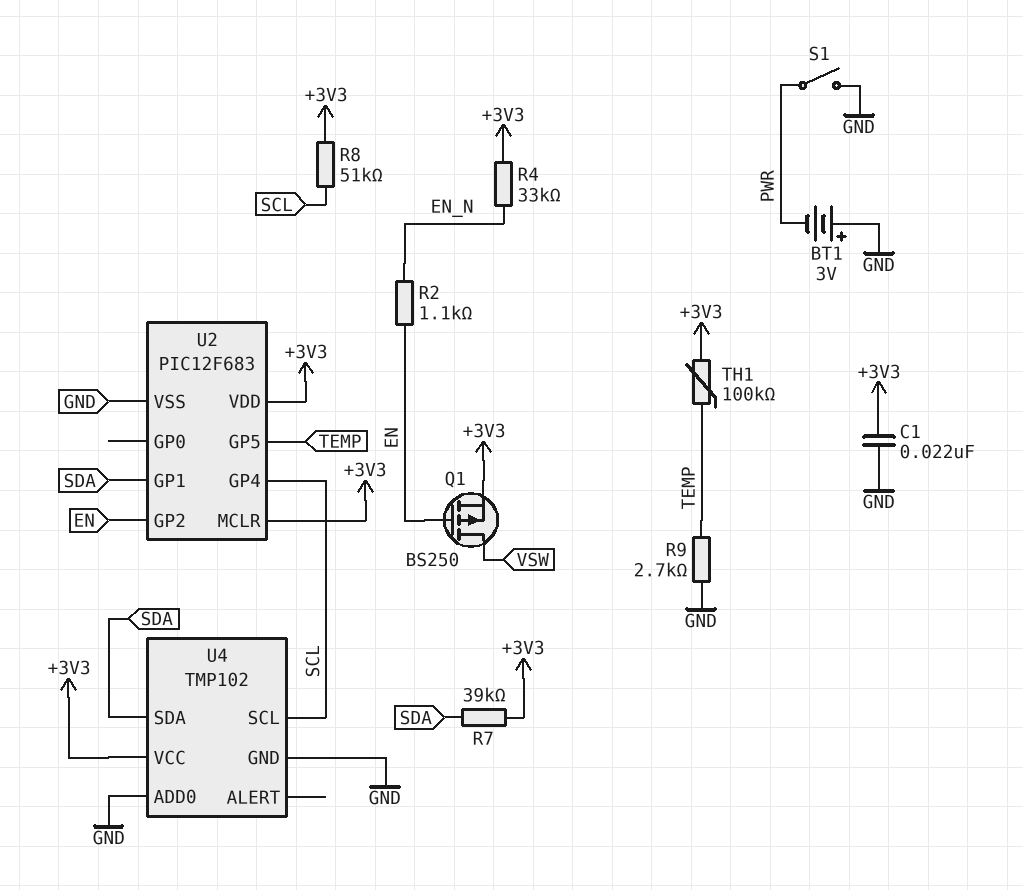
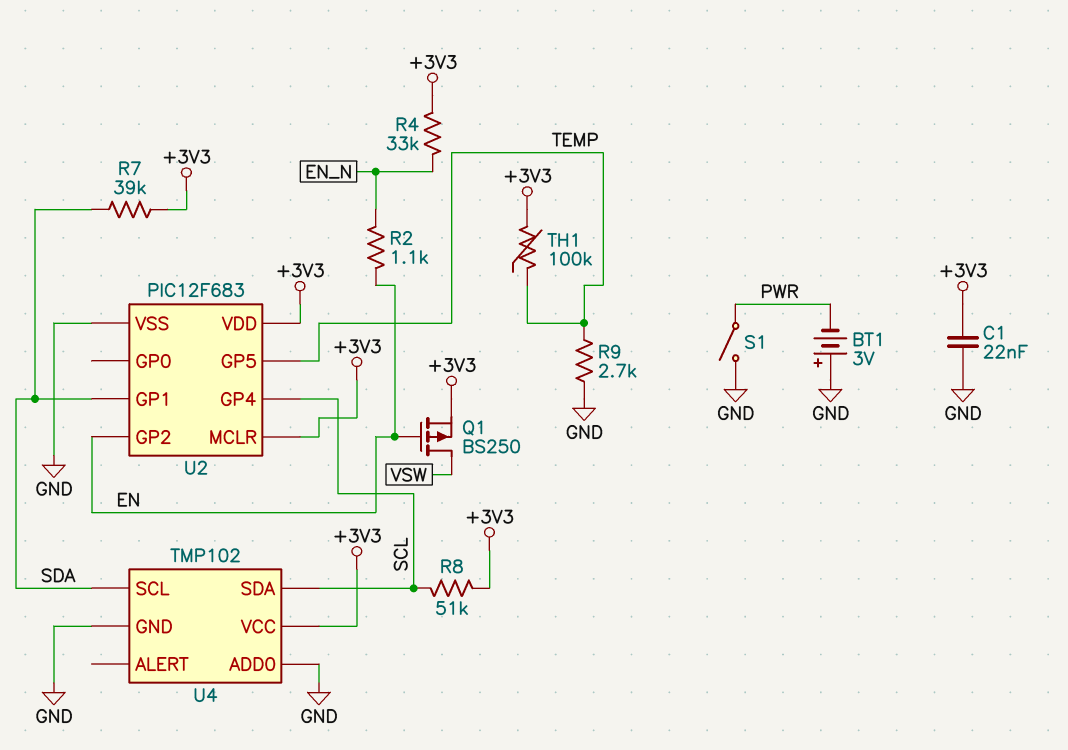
U4 pin SCL: SCL -> SDA
U4 pin SDA: SDA -> SCL

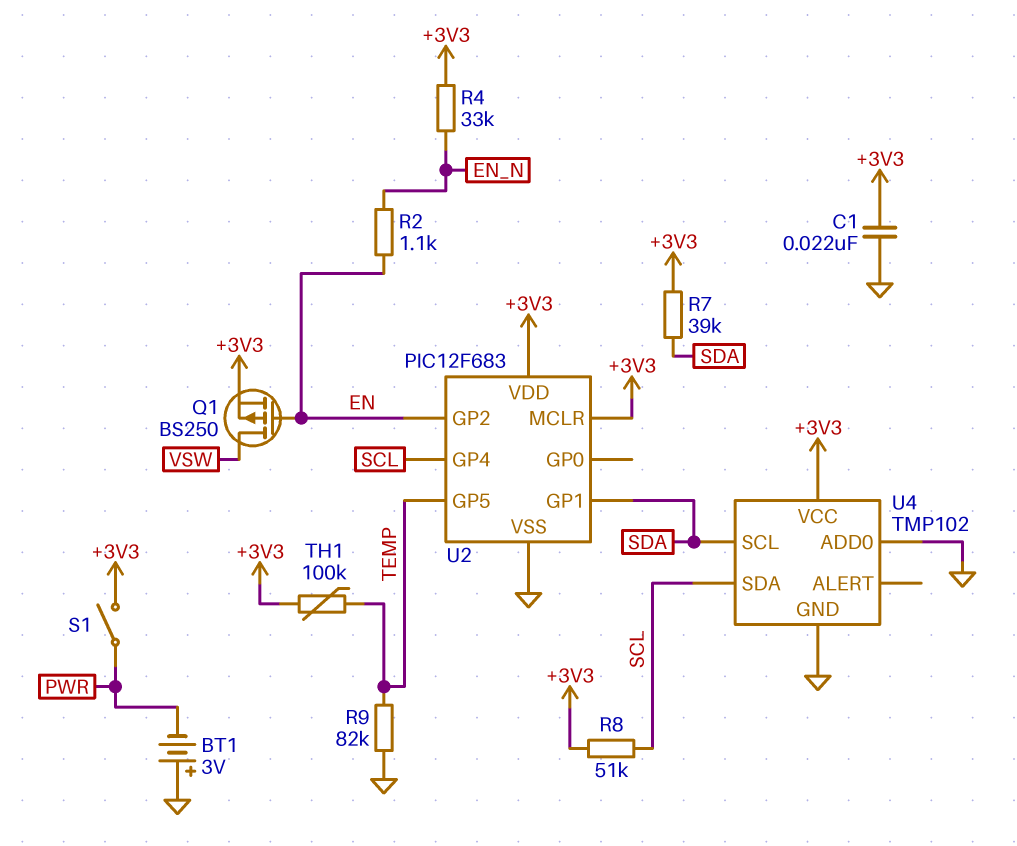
R9: 2.7k (GND, TEMP) -> 82k (GND, TEMP)
S1: switch (GND, PWR) -> switch (+3V3, PWR)

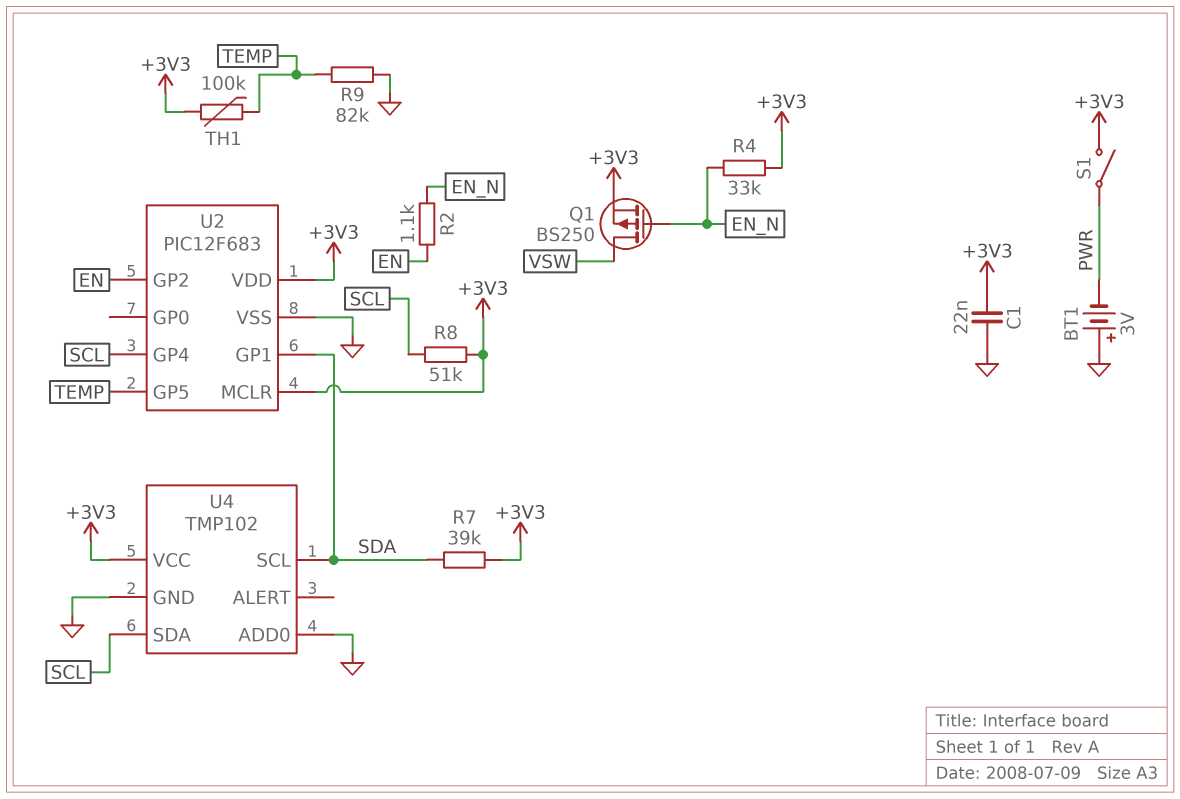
Q1: PMOS BS250 (G EN, D VSW, S +3V3) -> PMOS BS250 (G EN_N, D VSW, S +3V3)

